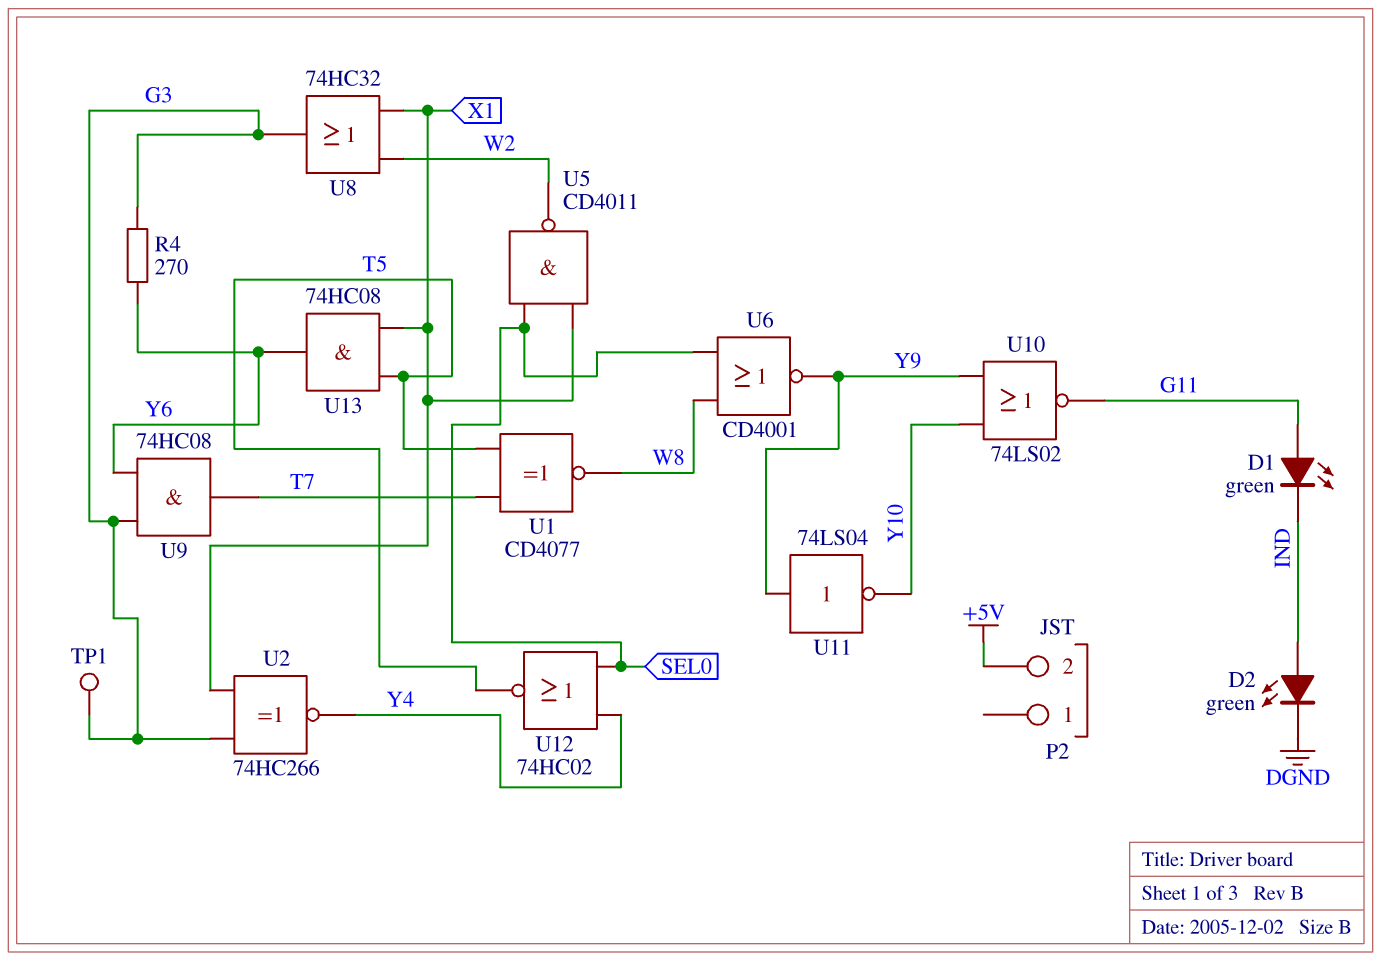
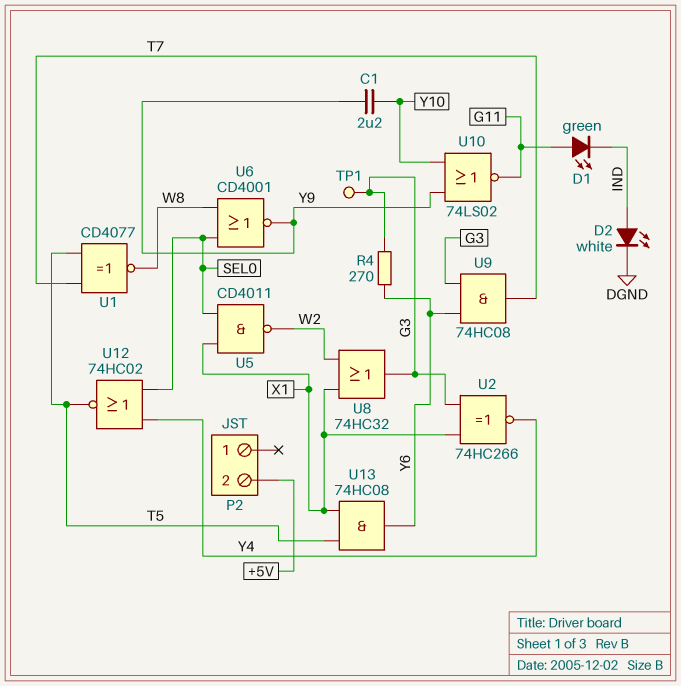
C1: none -> 2.2uF (Y9, Y10)
D2: LED green (A IND, K DGND) -> LED white (A IND, K DGND)
U11: NOT 74LS04 (in Y9, out Y10) -> none

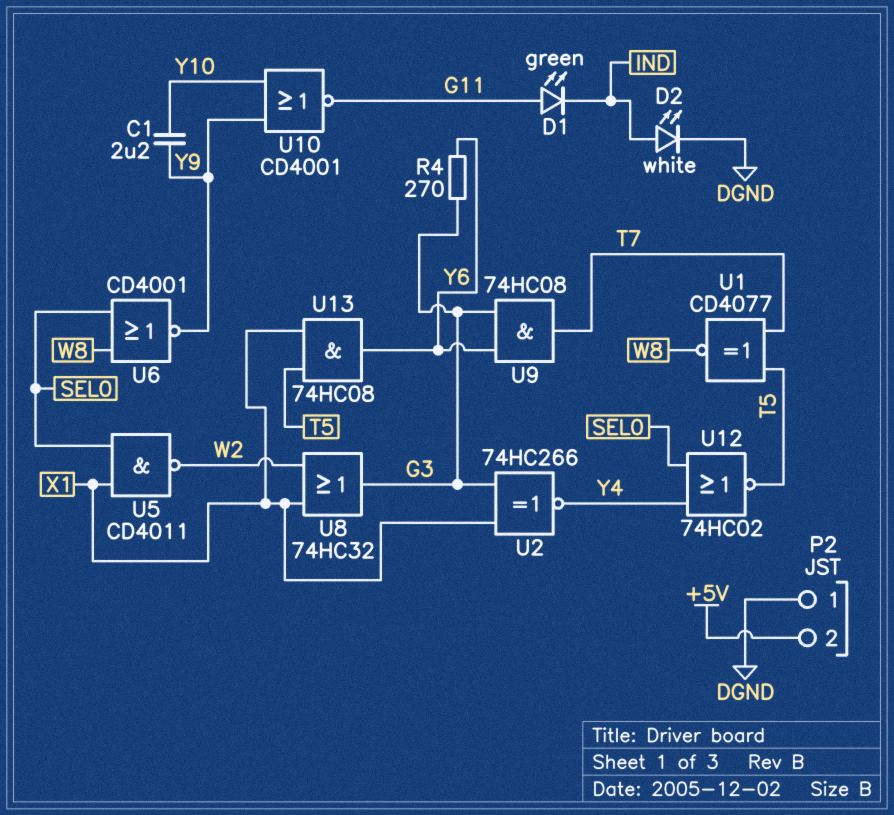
P2 pin 1: none -> DGND
TP1: test point (G3) -> none
U10: NOR 74LS02 (in Y9, in Y10, out G11) -> NOR CD4001 (in Y9, in Y10, out G11)

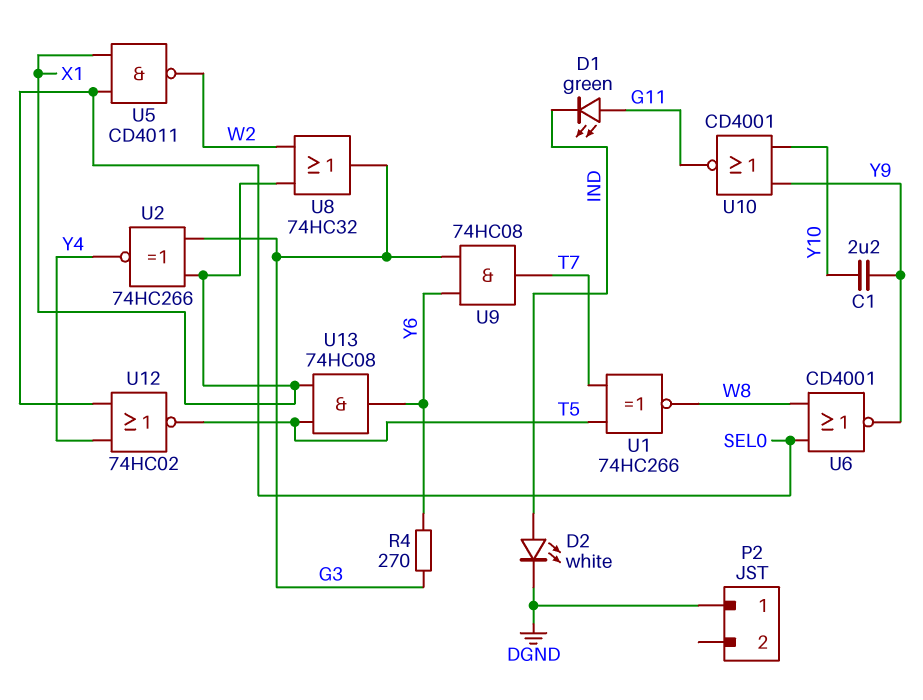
P2 pin 2: +5V -> none
U1: XNOR CD4077 (in T5, in T7, out W8) -> XNOR 74HC266 (in T5, in T7, out W8)

